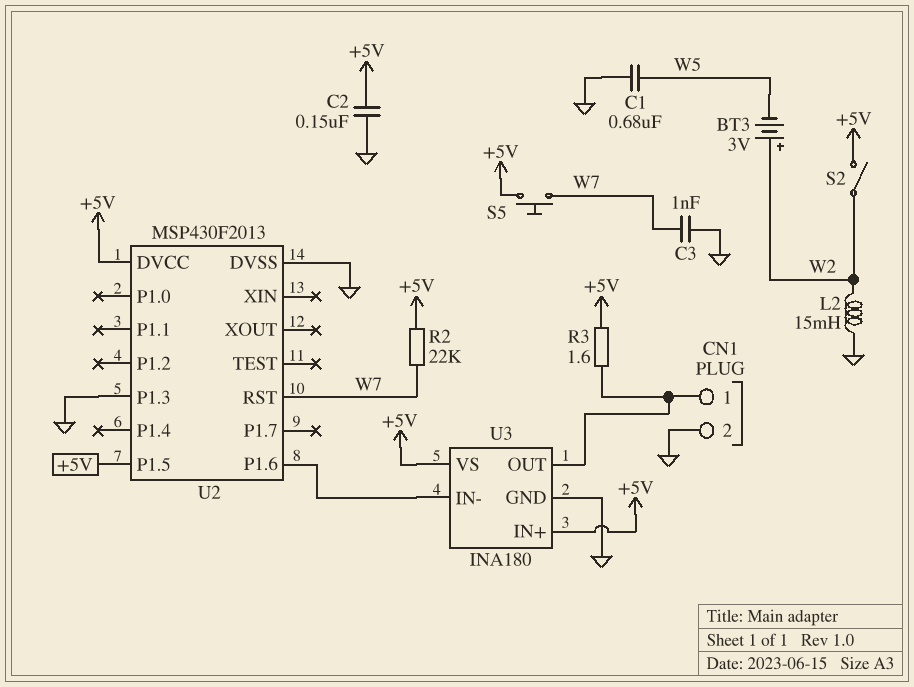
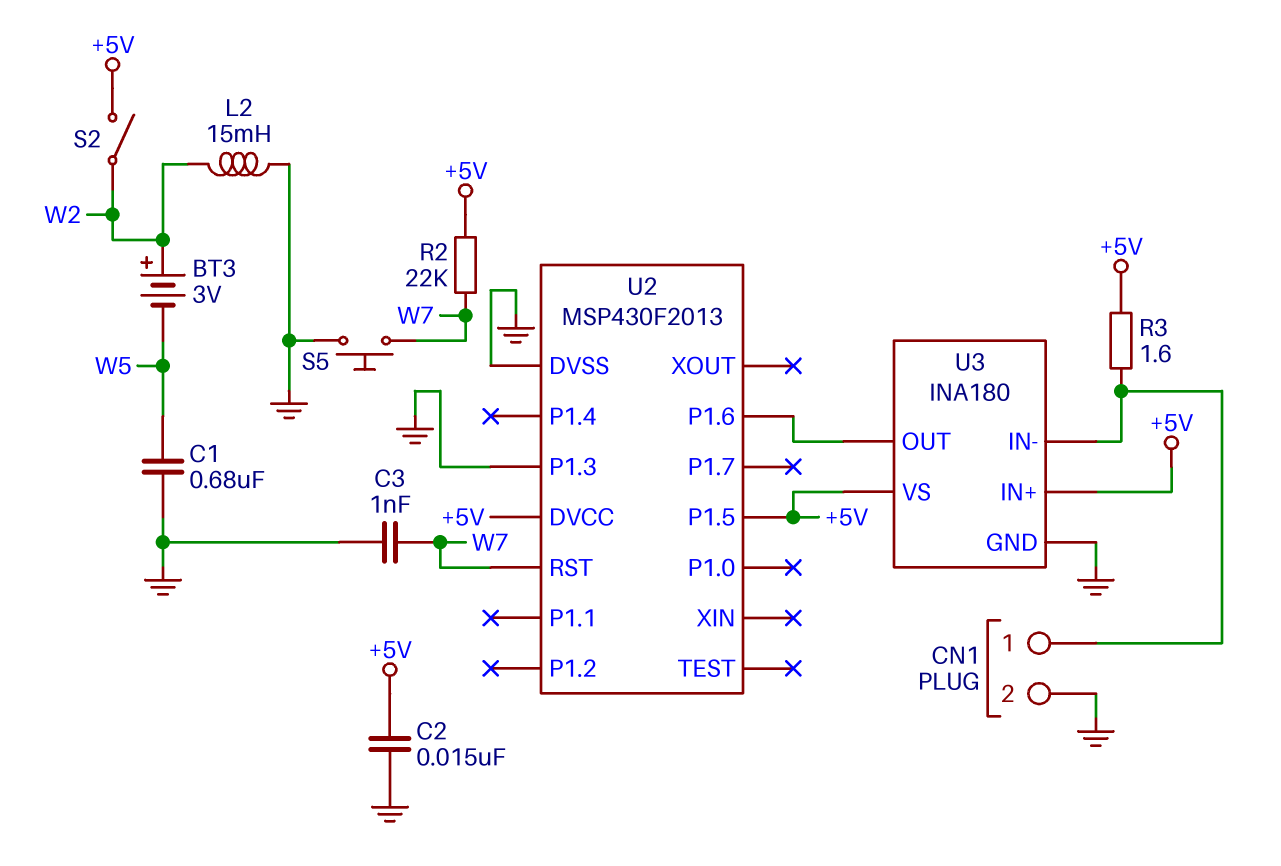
C2: 150nF (+5V, GND) -> 15nF (+5V, GND)
S5: button (+5V, W7) -> button (GND, W7)
U3 pin IN-: U2/P1.6 -> CN1/1
U3 pin OUT: CN1/1 -> U2/P1.6

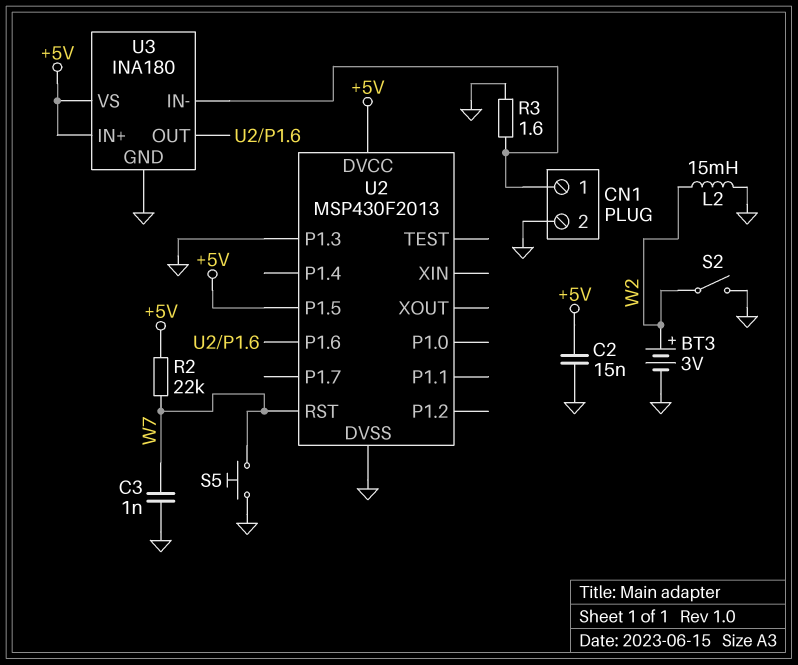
BT3: 3V (plus W2, minus W5) -> 3V (plus W2, minus GND)
C1: 680nF (GND, W5) -> none
R3: 1.6 (+5V, CN1/1) -> 1.6 (CN1/1, GND)
S2: switch (+5V, W2) -> switch (GND, W2)

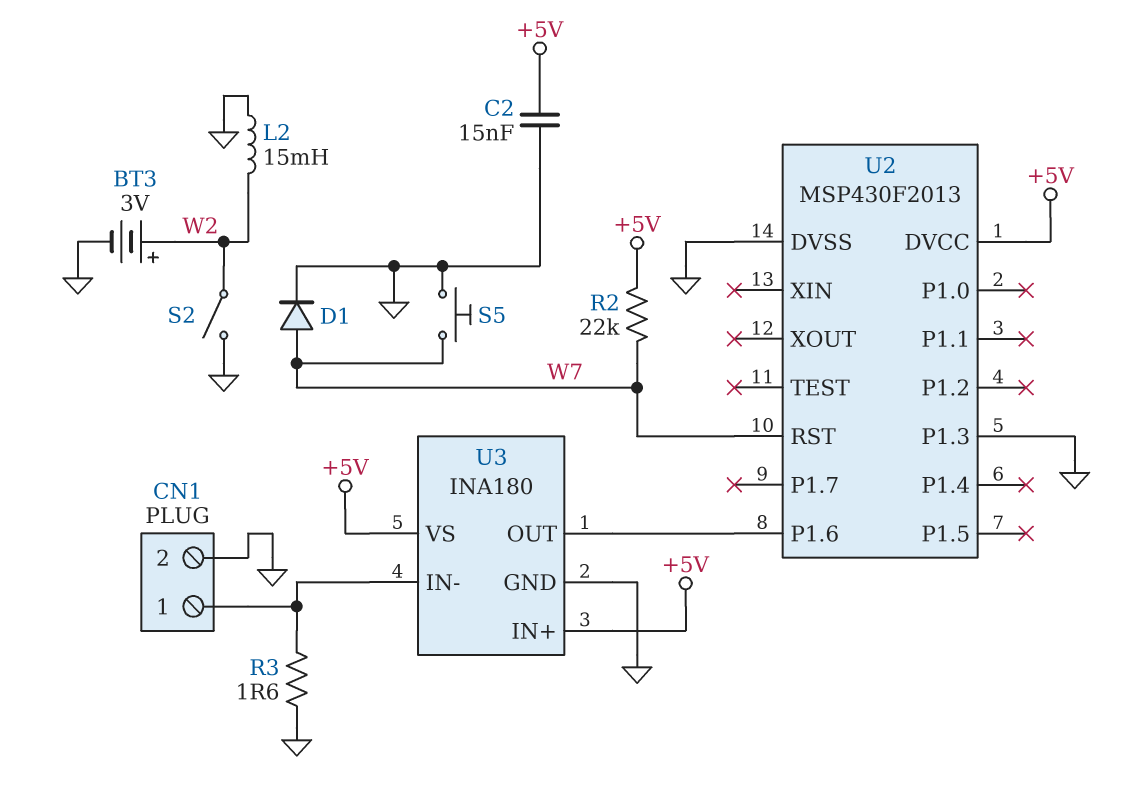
C3: 1nF (GND, W7) -> none
D1: none -> diode (A W7, K GND)
U2 pin P1.5: +5V -> none

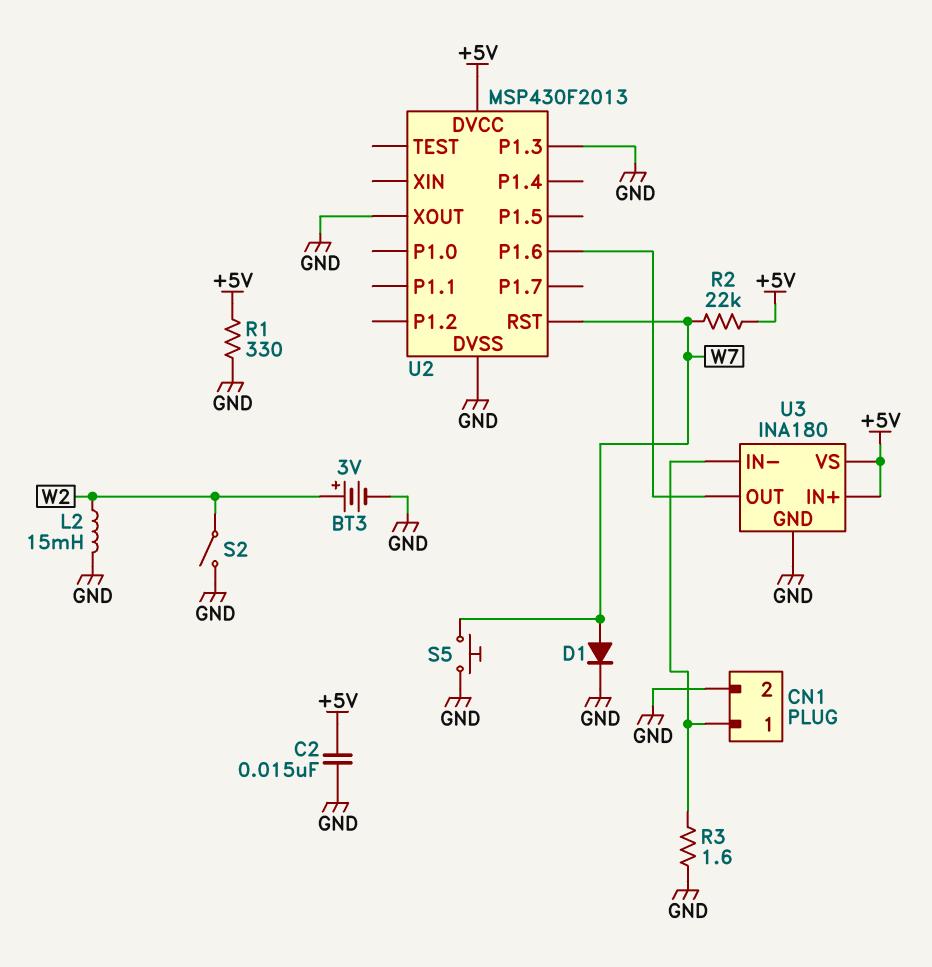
R1: none -> 330 (+5V, GND)
U2 pin XOUT: none -> GND

